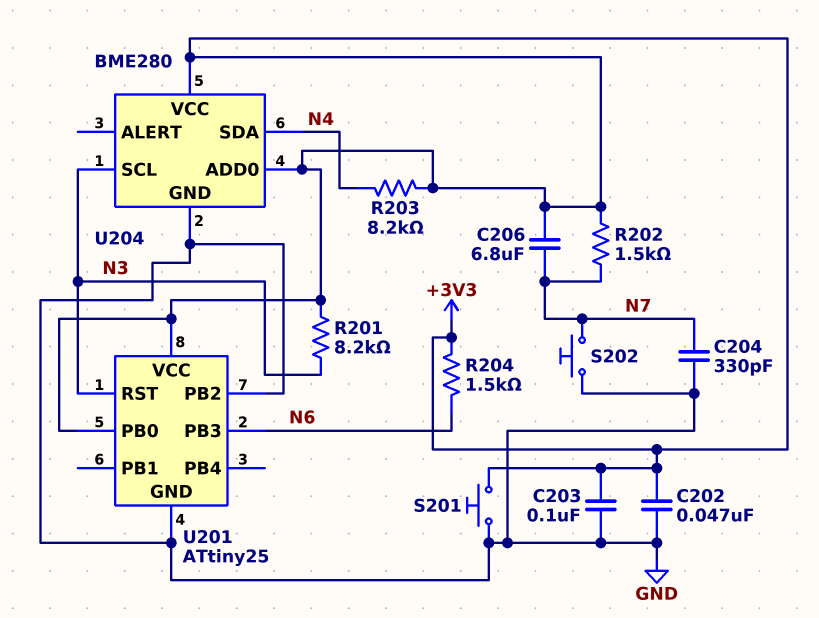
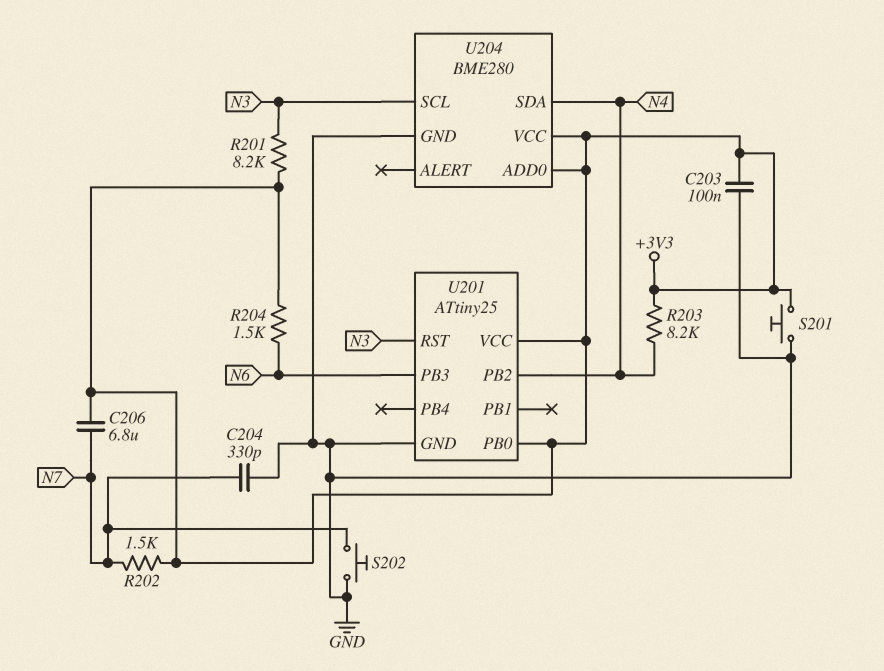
C202: 47nF (+3V3, GND) -> none
U201 pin PB2: GND -> N4

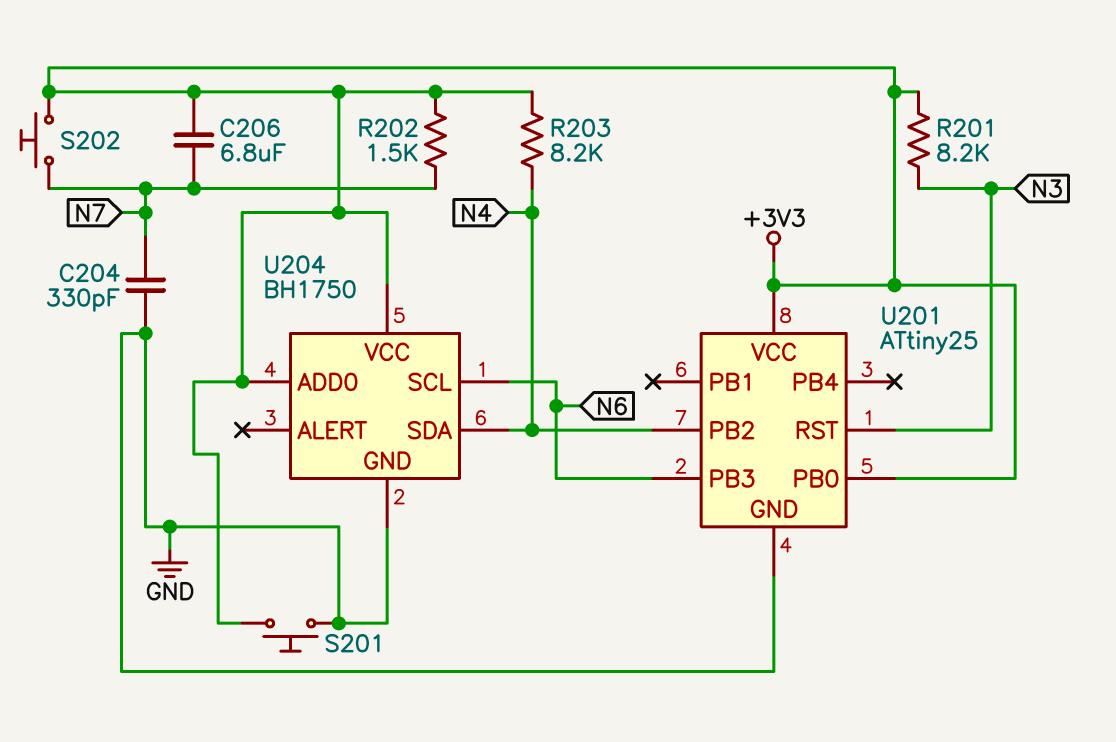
C203: 100nF (+3V3, GND) -> none
R204: 1.5k (+3V3, N6) -> none
S202: button (GND, N7) -> button (+3V3, N7)
U204: BME280 -> BH1750
U204 pin SCL: N3 -> N6

